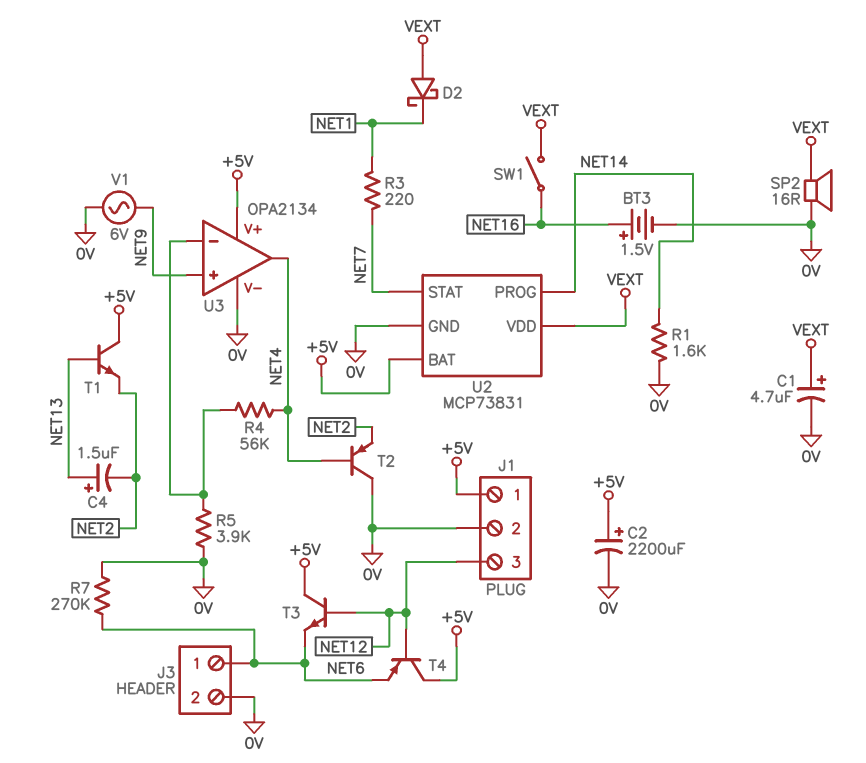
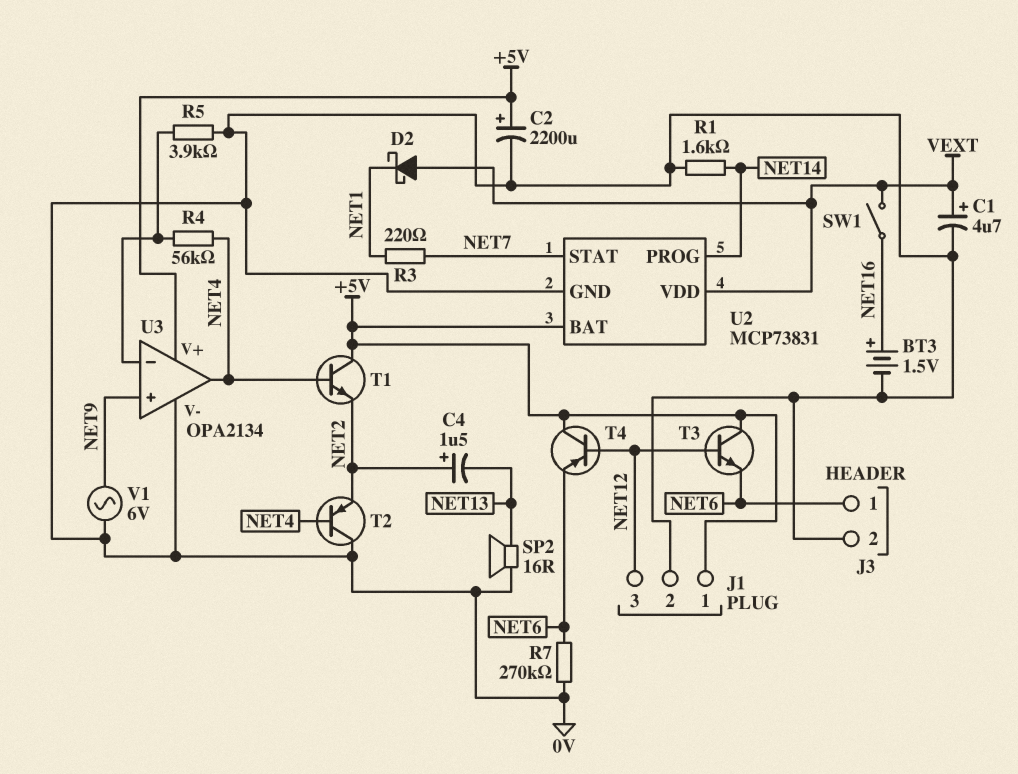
C4: 1.5uF (plus NET13, minus NET2) -> 1.5uF (plus NET2, minus NET13)
SP2: speaker 16R (0V, VEXT) -> speaker 16R (0V, NET13)
T1: NPN (B NET13, C +5V, E NET2) -> NPN (B NET4, C +5V, E NET2)

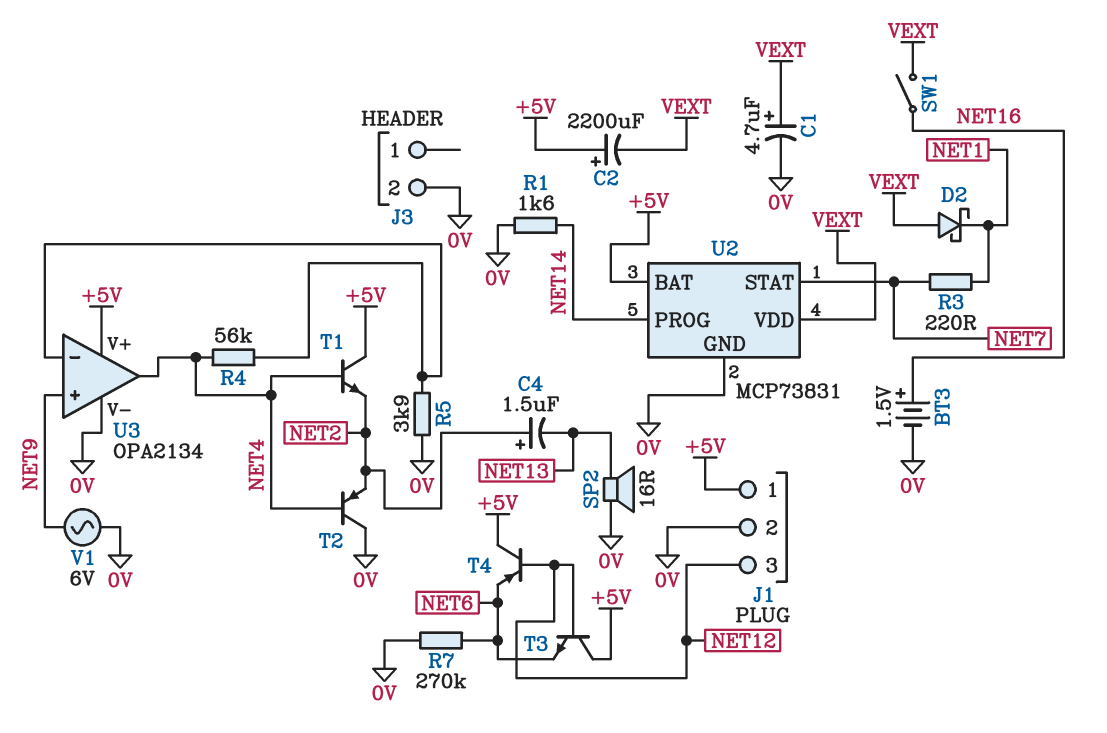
C2: 2200uF (plus +5V, minus 0V) -> 2200uF (plus +5V, minus VEXT)
J3 pin 1: NET6 -> none

